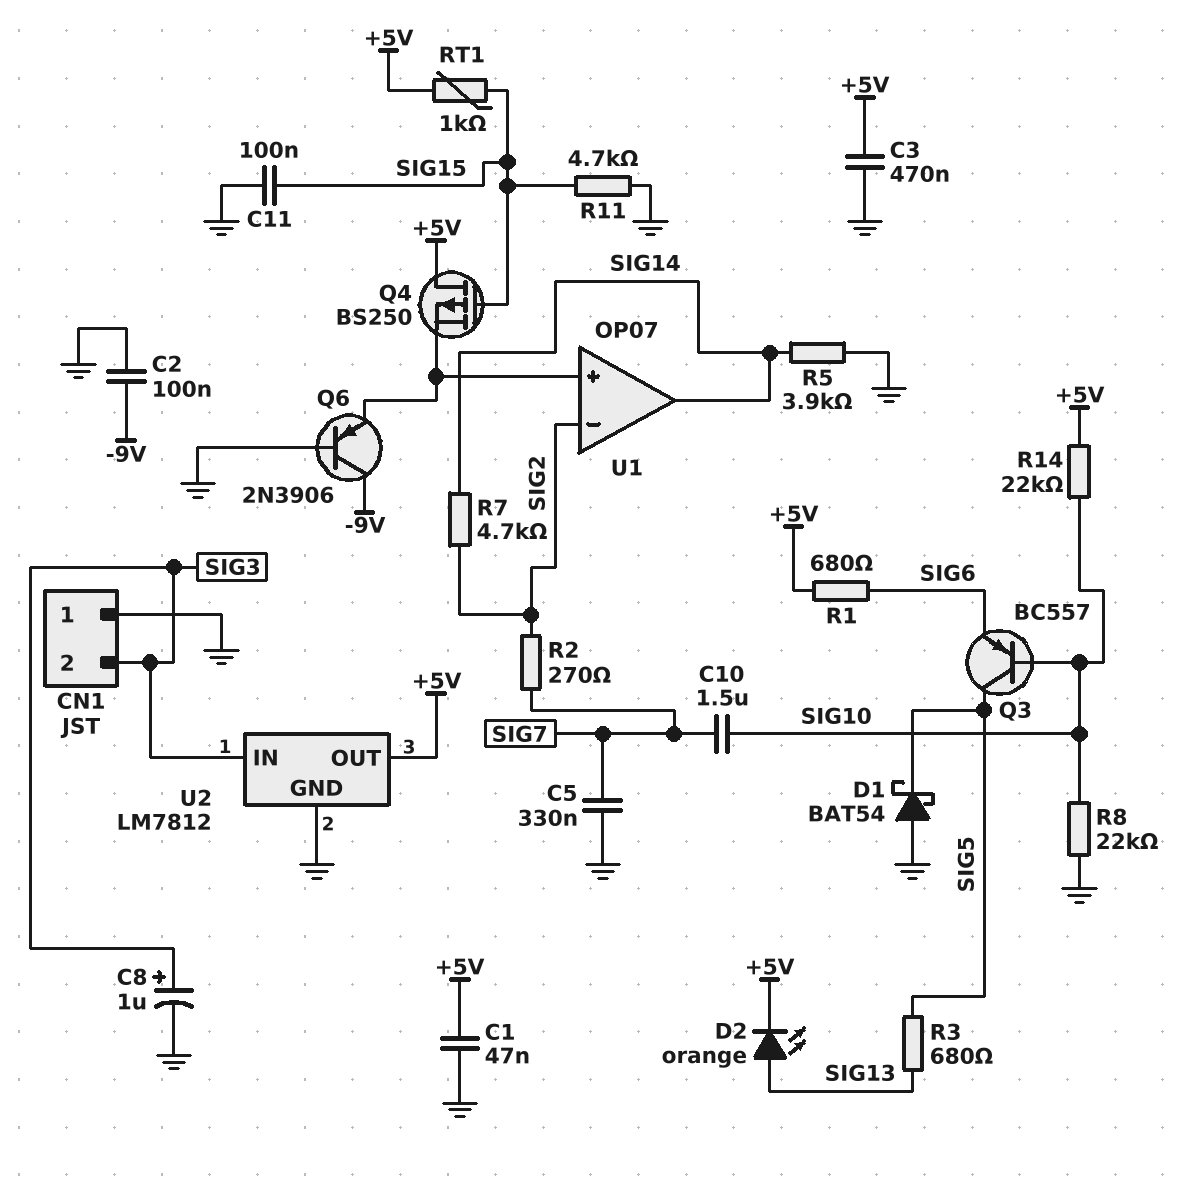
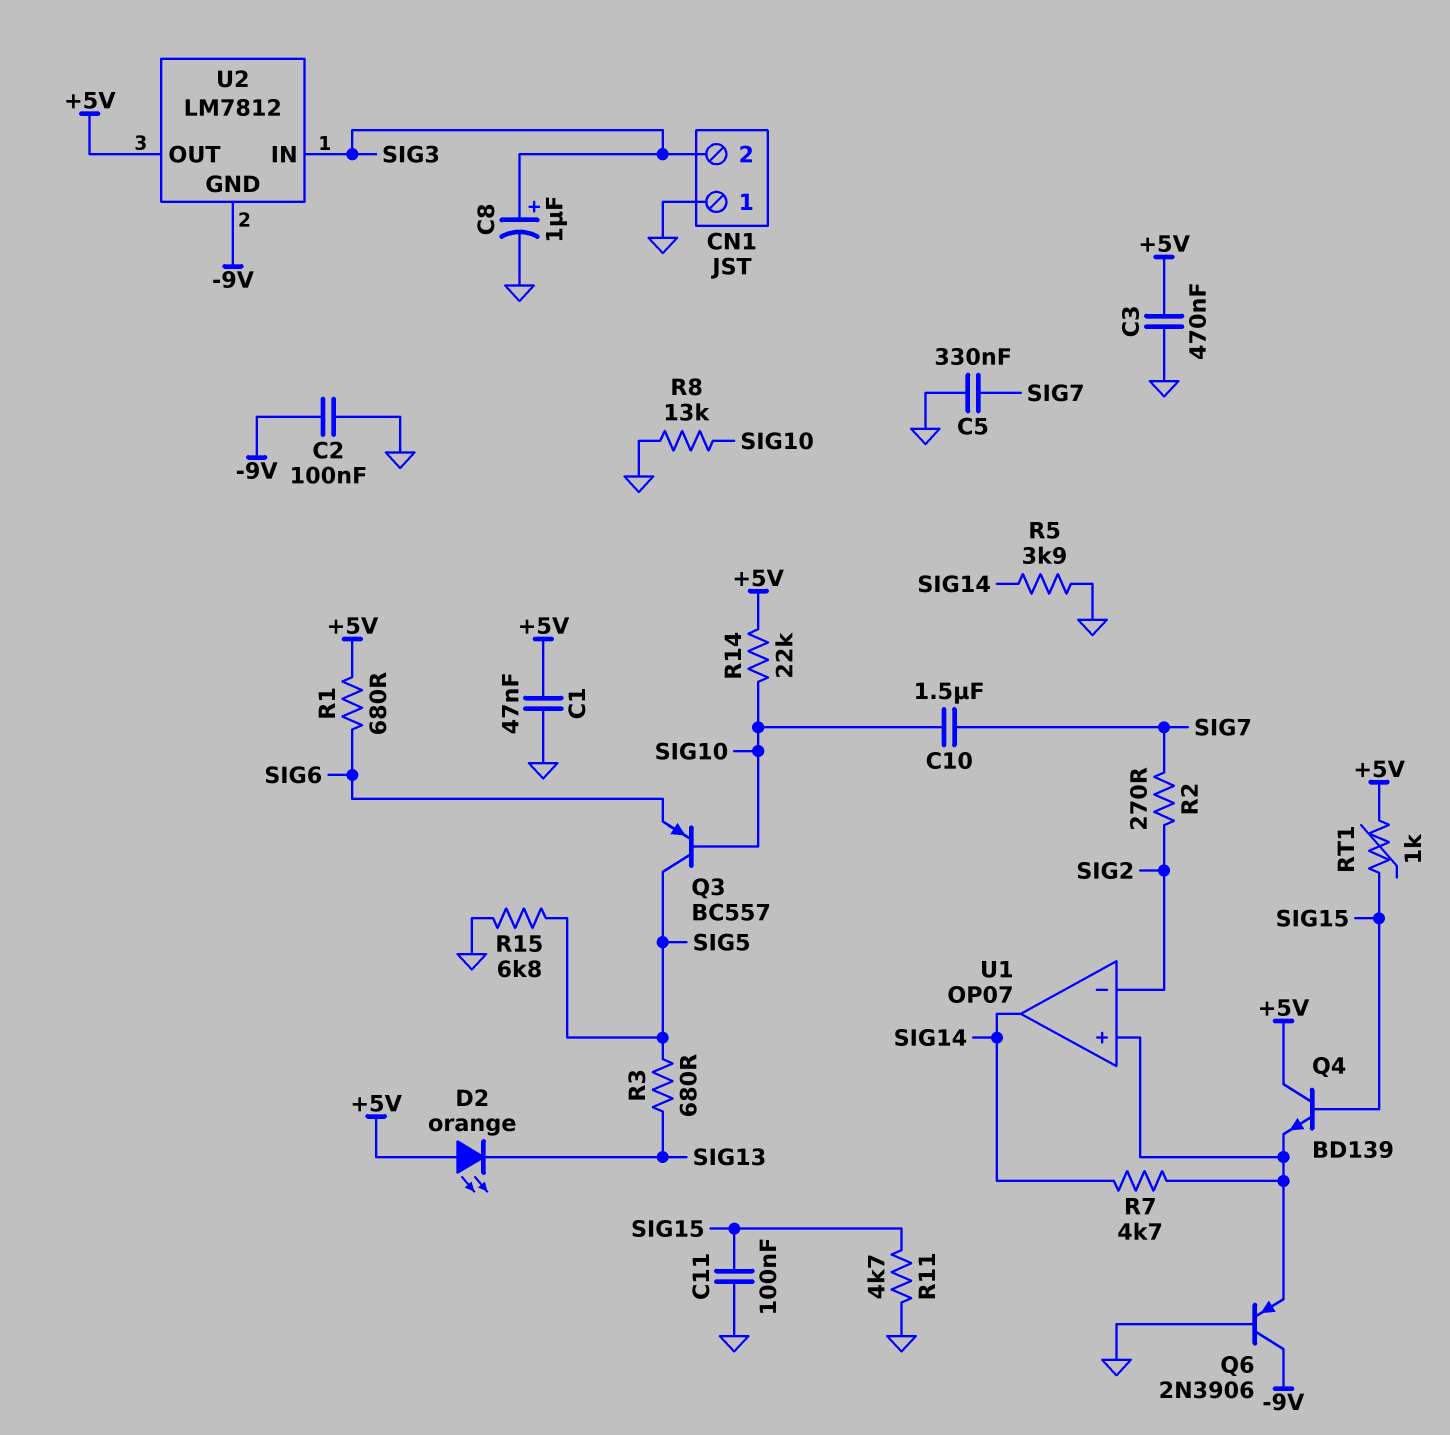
D1: schottky BAT54 (A GND, K SIG5) -> none
D2: LED orange (A SIG13, K +5V) -> LED orange (A +5V, K SIG13)
Q4: PMOS BS250 (G SIG15, D +5V, S U1/in+) -> NPN BD139 (B SIG15, C +5V, E U1/in+)
R7: 4.7k (SIG2, SIG14) -> 4.7k (SIG14, U1/in+)
R8: 22k (GND, SIG10) -> 13k (GND, SIG10)
R15: none -> 6.8k (GND, SIG5)
U2 pin GND: GND -> -9V

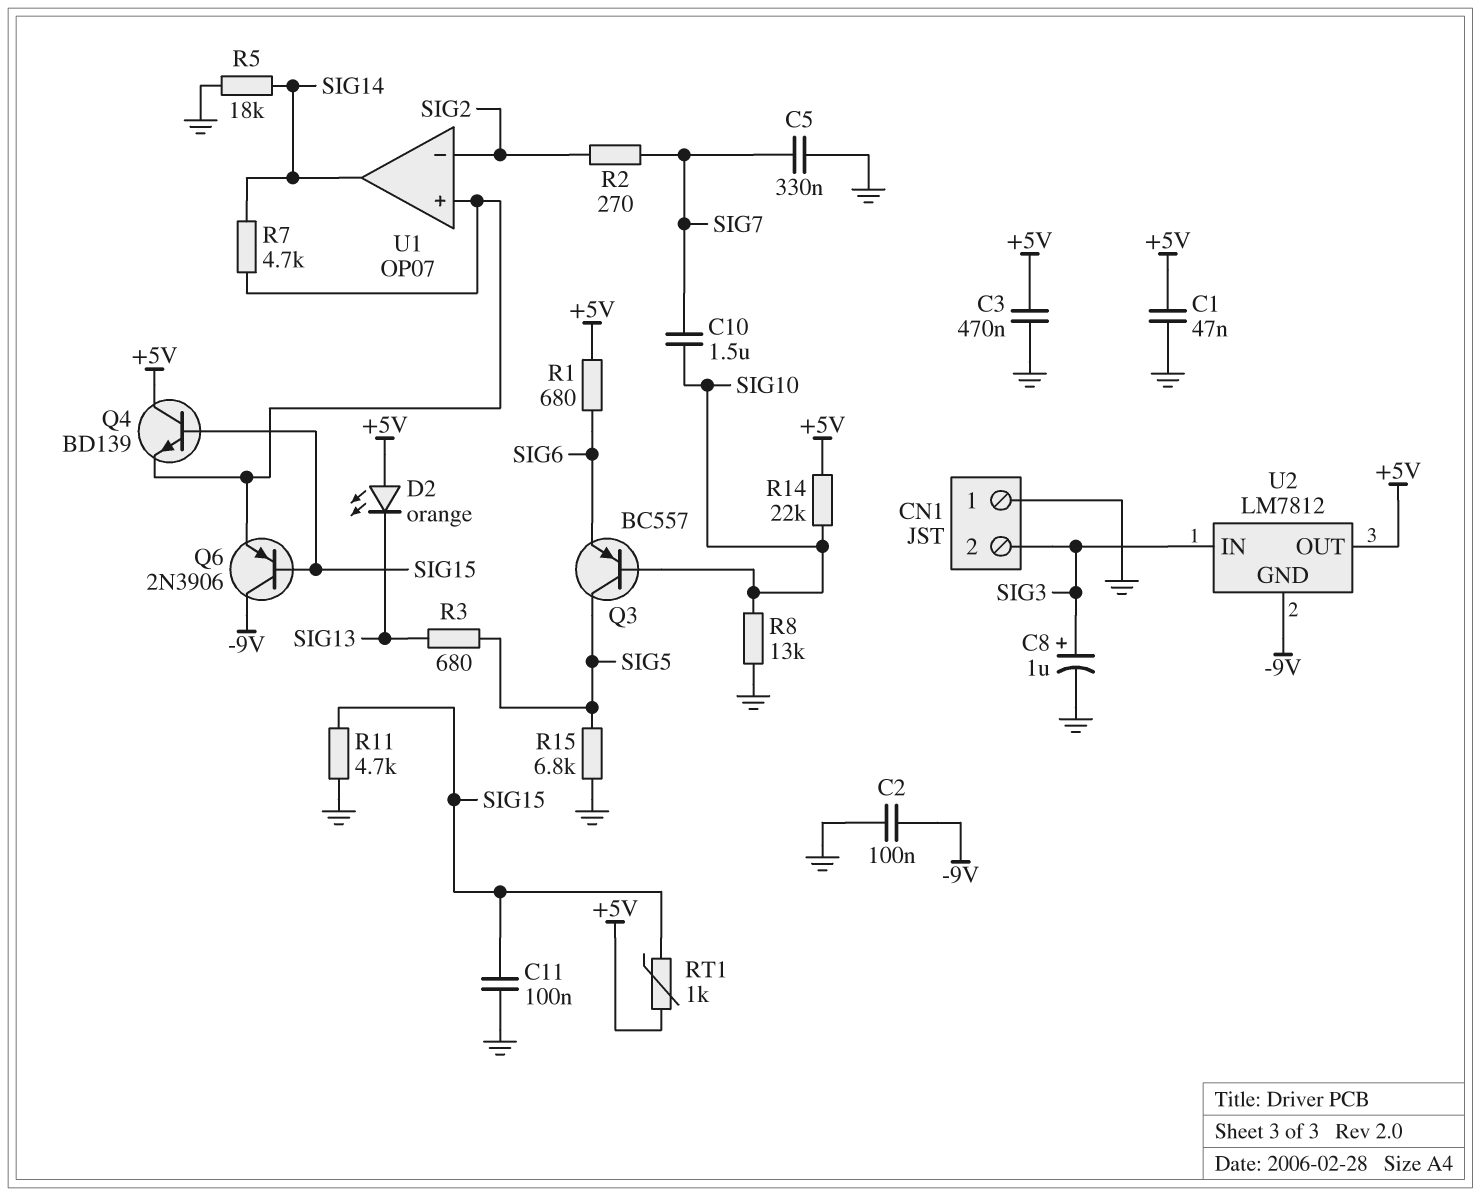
Q6: PNP 2N3906 (B GND, C -9V, E U1/in+) -> PNP 2N3906 (B SIG15, C -9V, E U1/in+)
R5: 3.9k (GND, SIG14) -> 18k (GND, SIG14)

